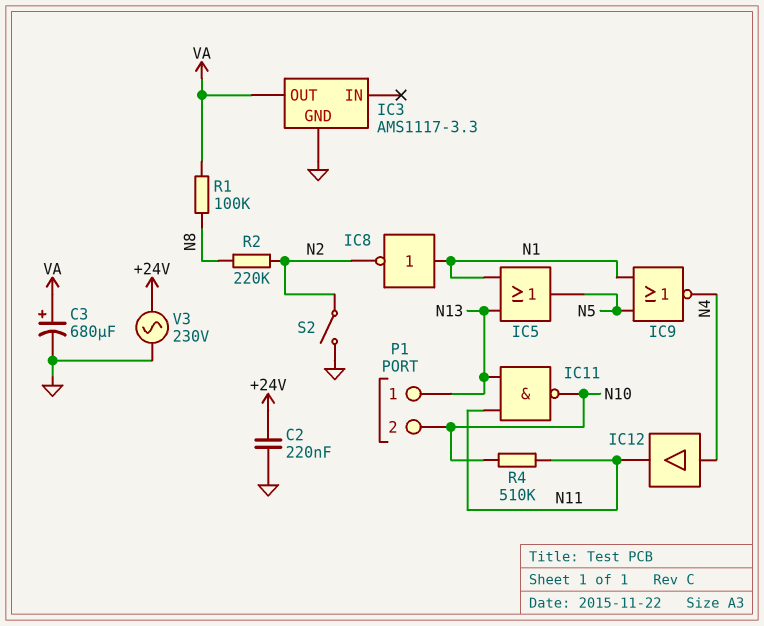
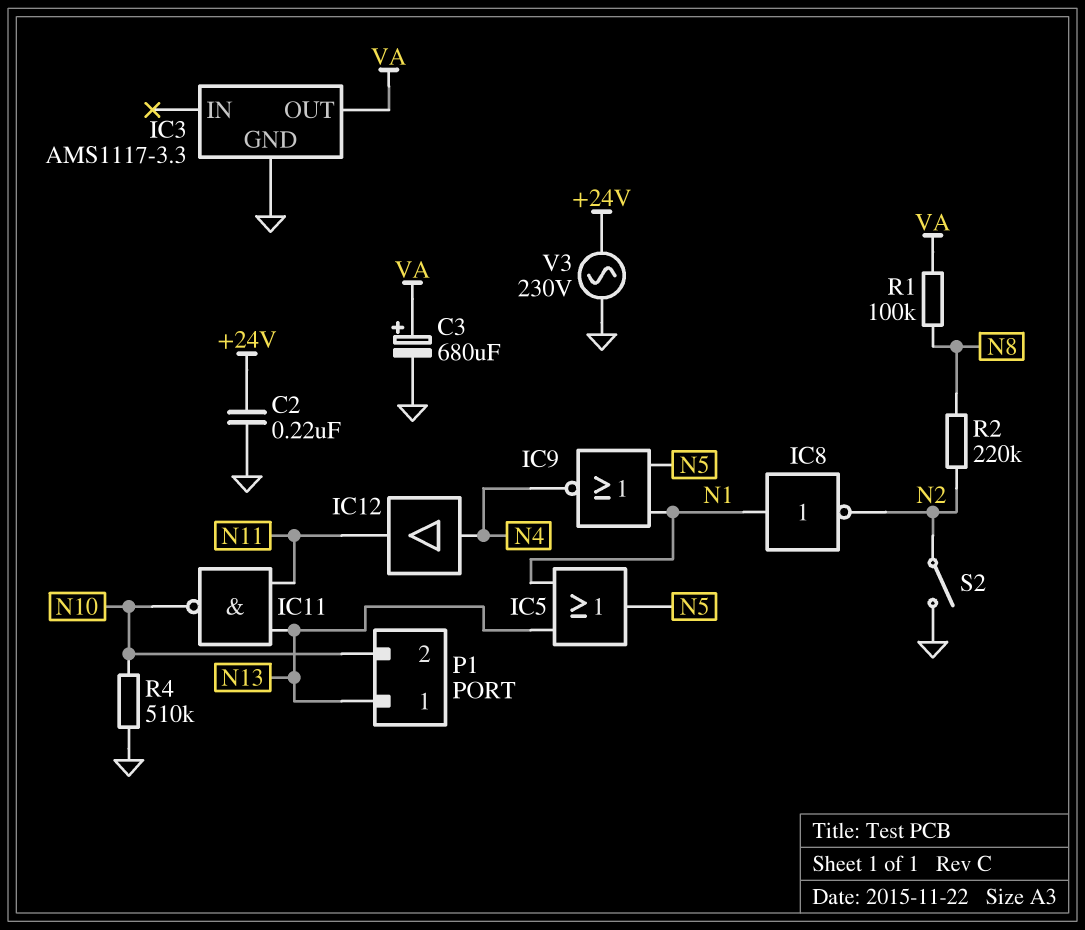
R4: 510k (N10, N11) -> 510k (GND, N10)

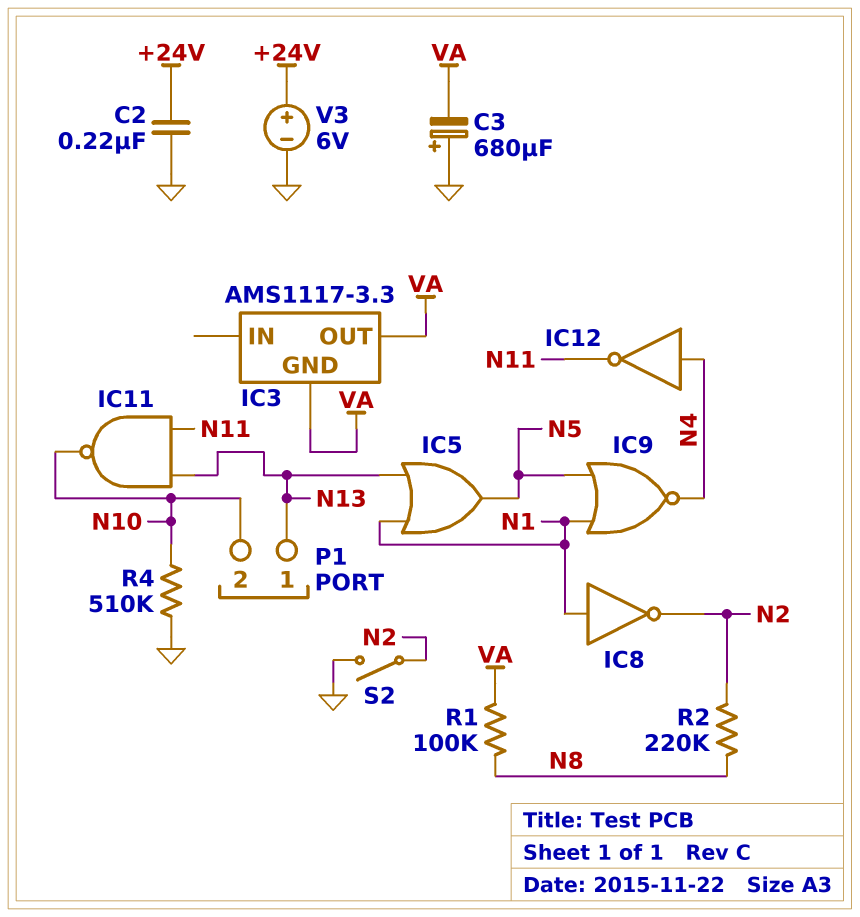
C3: 680uF (plus VA, minus GND) -> 680uF (plus GND, minus VA)
IC3 pin GND: GND -> VA
IC12: buffer (in N4, out N11) -> NOT (in N4, out N11)
V3: AC 230V (+24V, GND) -> 6V (plus +24V, minus GND)

